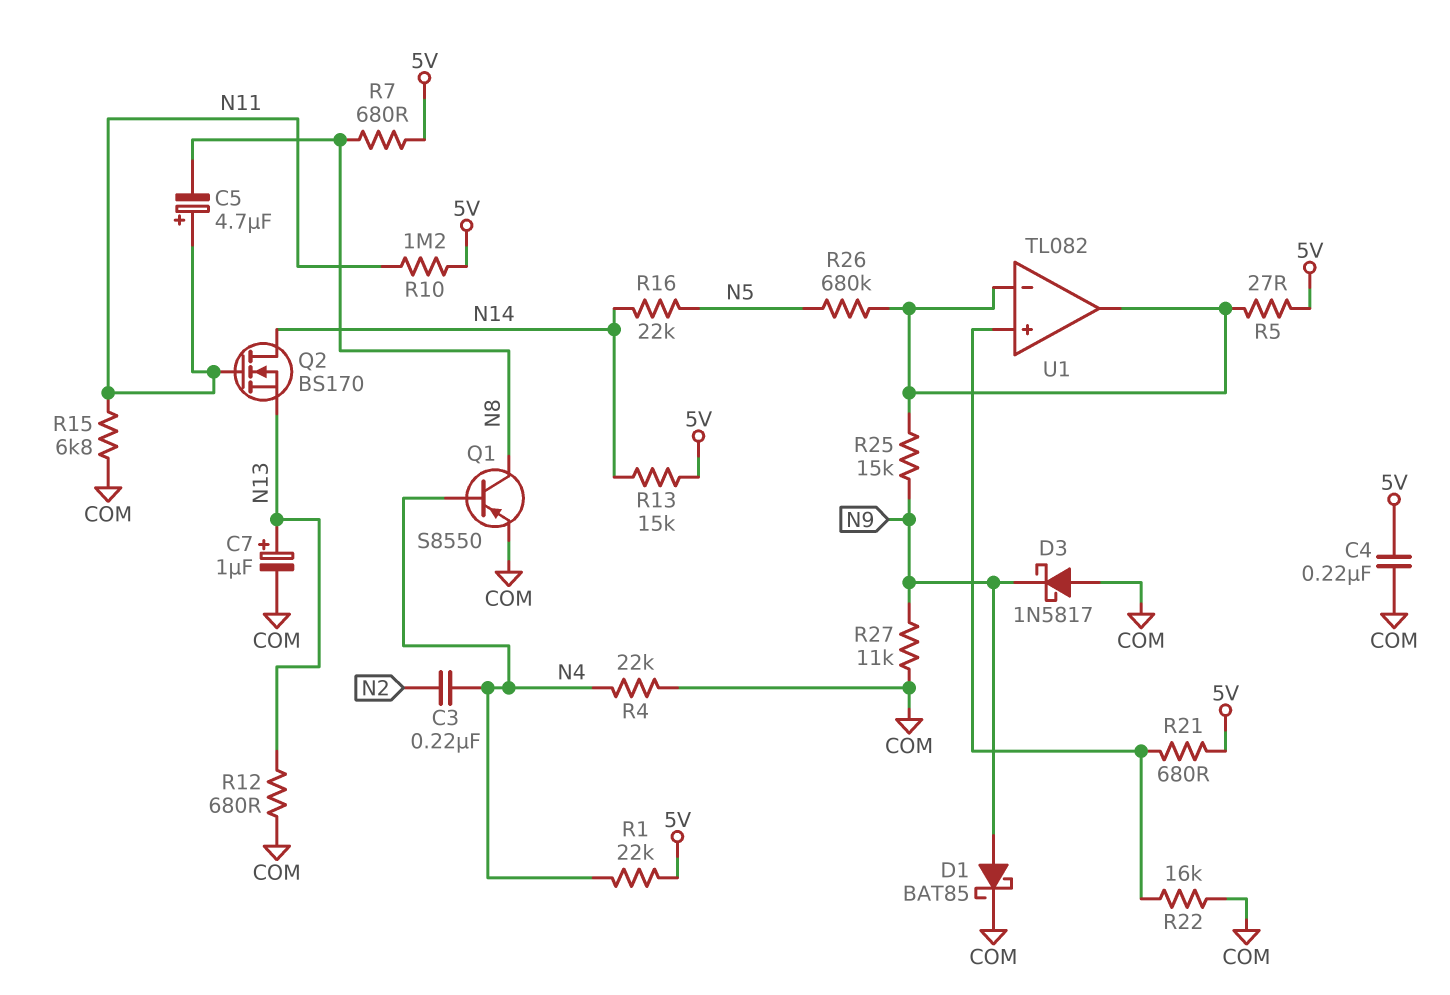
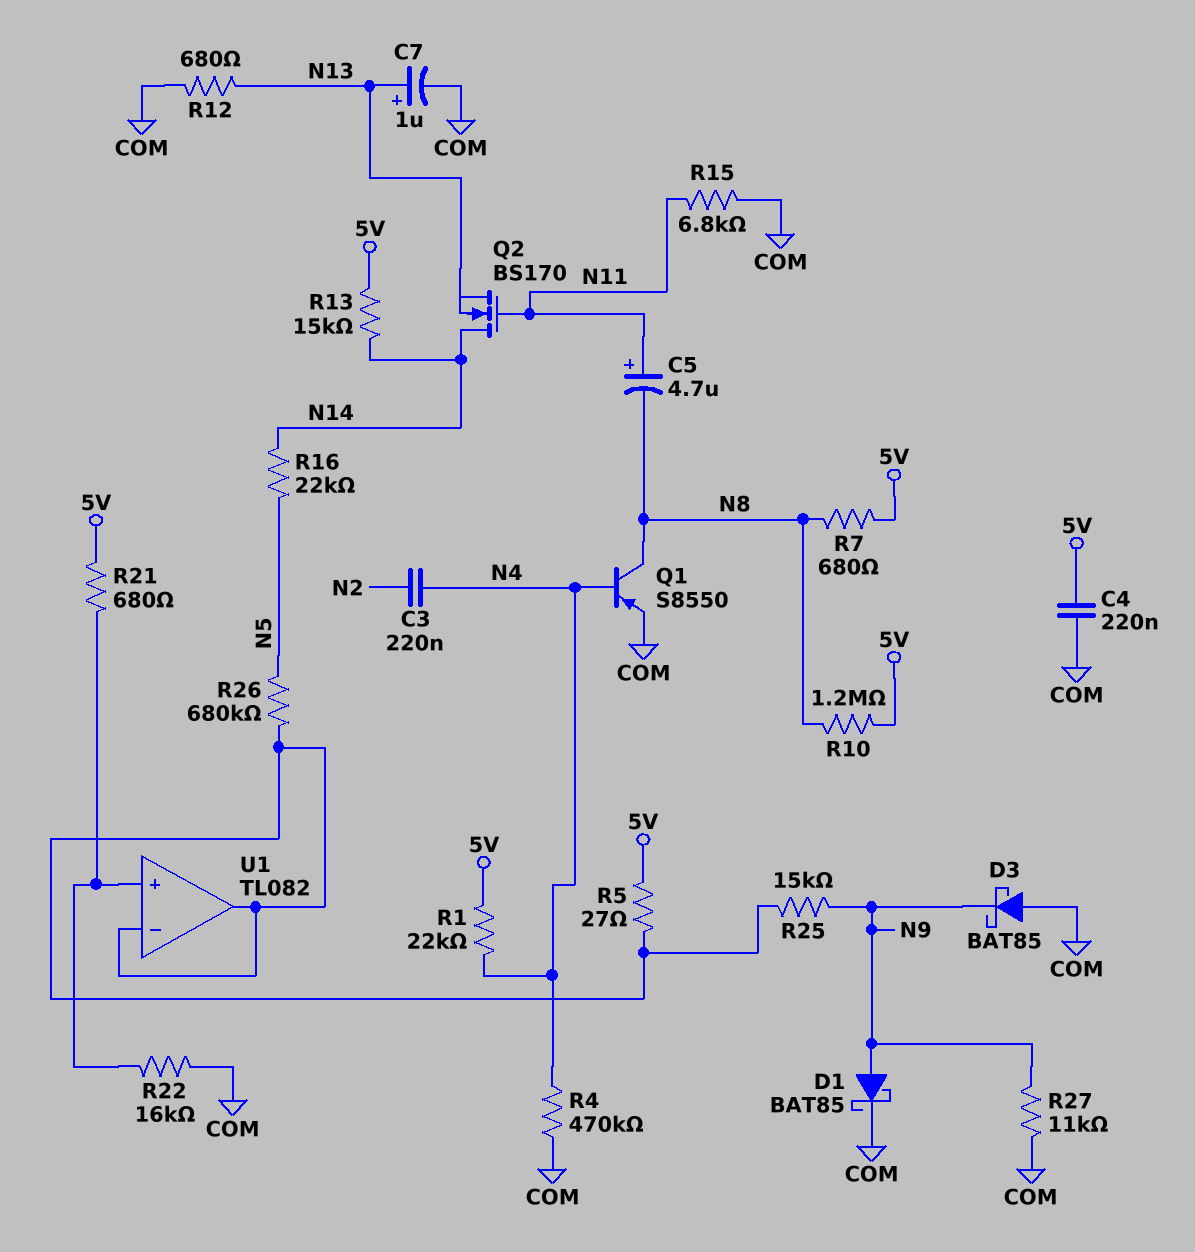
D3: schottky 1N5817 (A COM, K N9) -> schottky BAT85 (A COM, K N9)
R4: 22k (COM, N4) -> 470k (COM, N4)
R10: 1.2M (5V, N11) -> 1.2M (5V, N8)

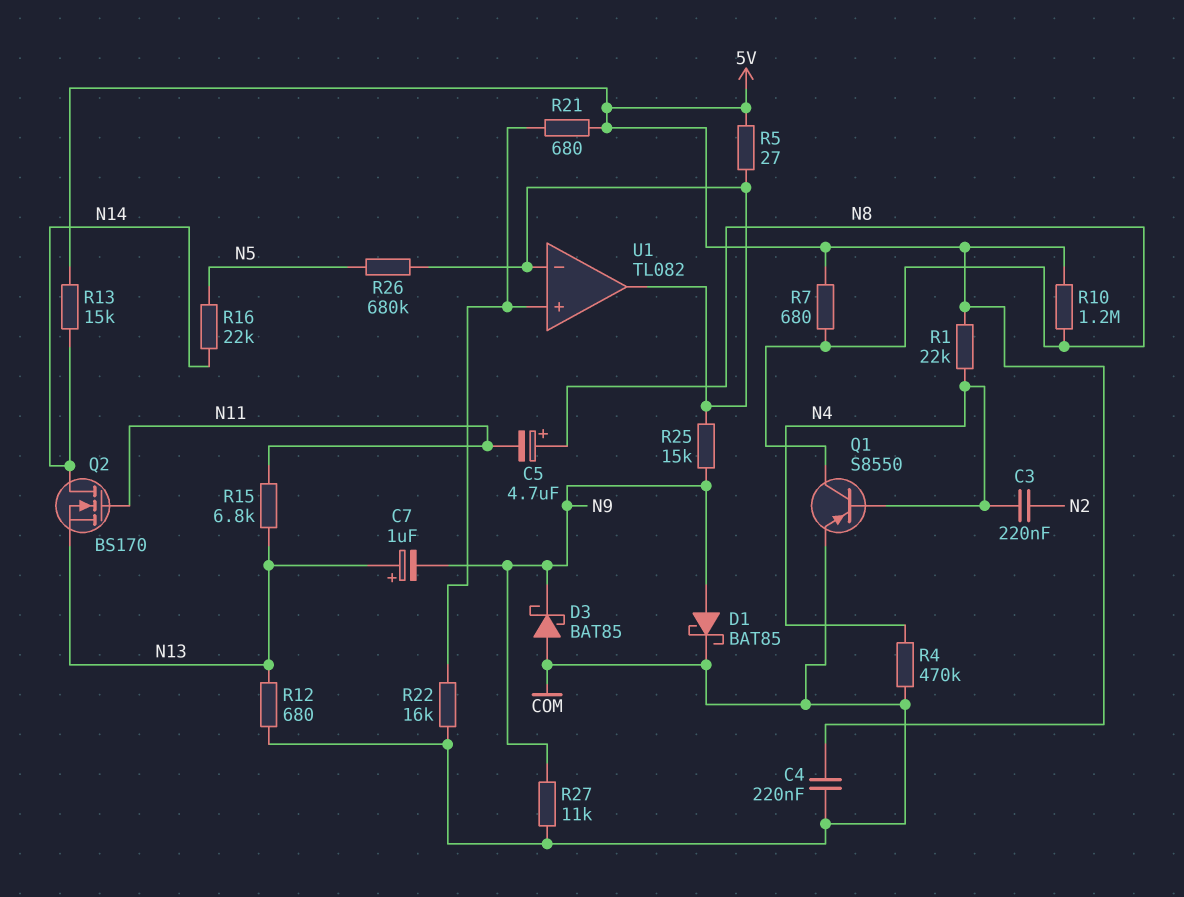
C5: 4.7uF (plus N11, minus N8) -> 4.7uF (plus N8, minus N11)
C7: 1uF (plus N13, minus COM) -> 1uF (plus N13, minus N9)
R15: 6.8k (COM, N11) -> 6.8k (N11, N13)

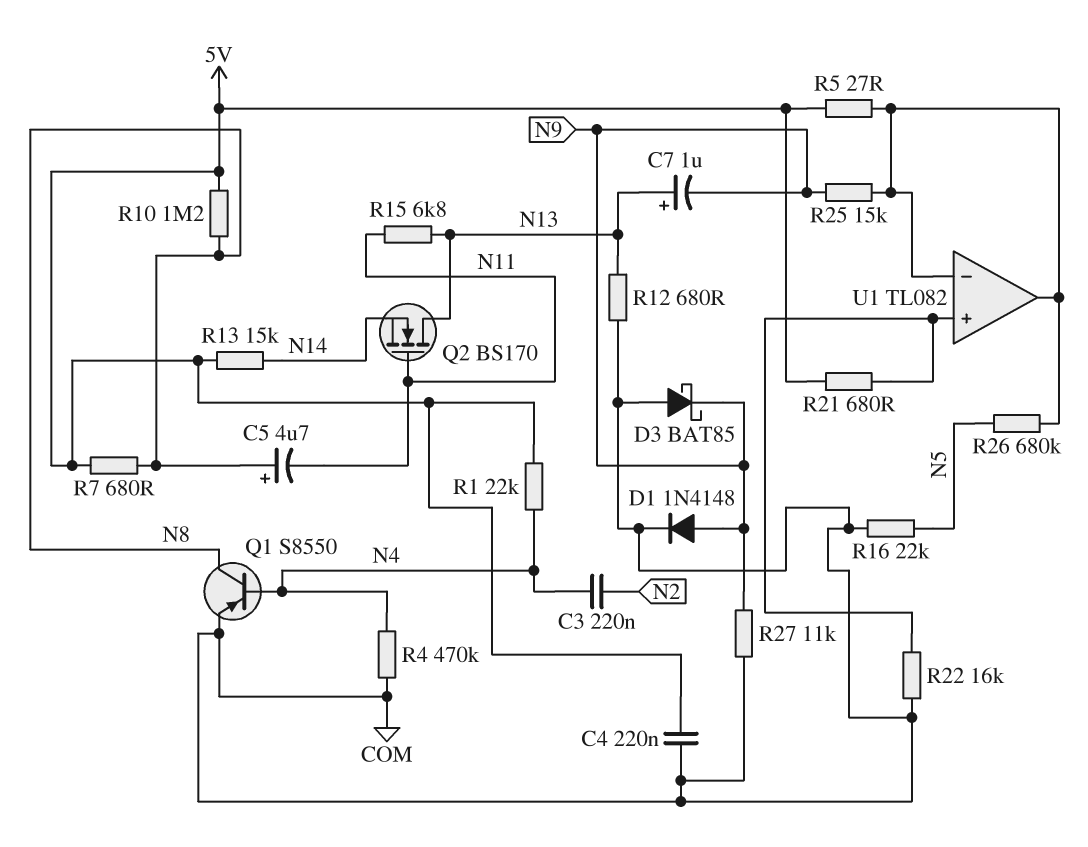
D1: schottky BAT85 (A N9, K COM) -> diode 1N4148 (A N9, K COM)
Q2: NMOS BS170 (G N11, D N14, S N13) -> NMOS BS170 (G N11, D N13, S N14)
R16: 22k (N5, N14) -> 22k (COM, N5)

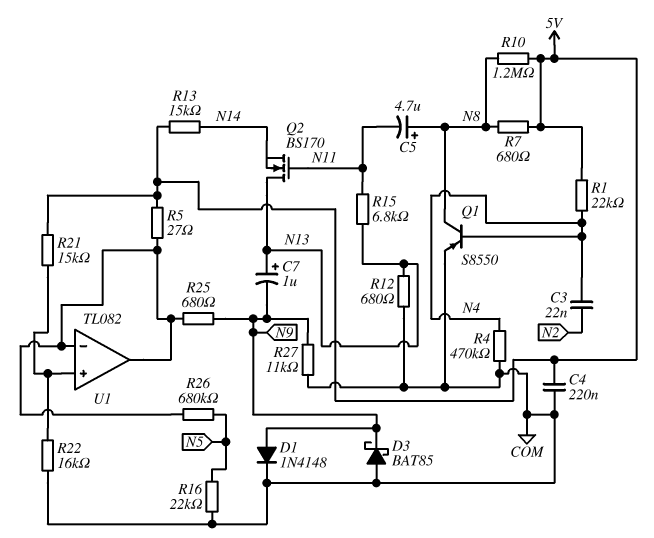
C3: 220nF (N2, N4) -> 22nF (N2, N4)
R21: 680 (5V, U1/in+) -> 15k (5V, U1/in+)
R25: 15k (N9, U1/in-) -> 680 (N9, U1/in-)

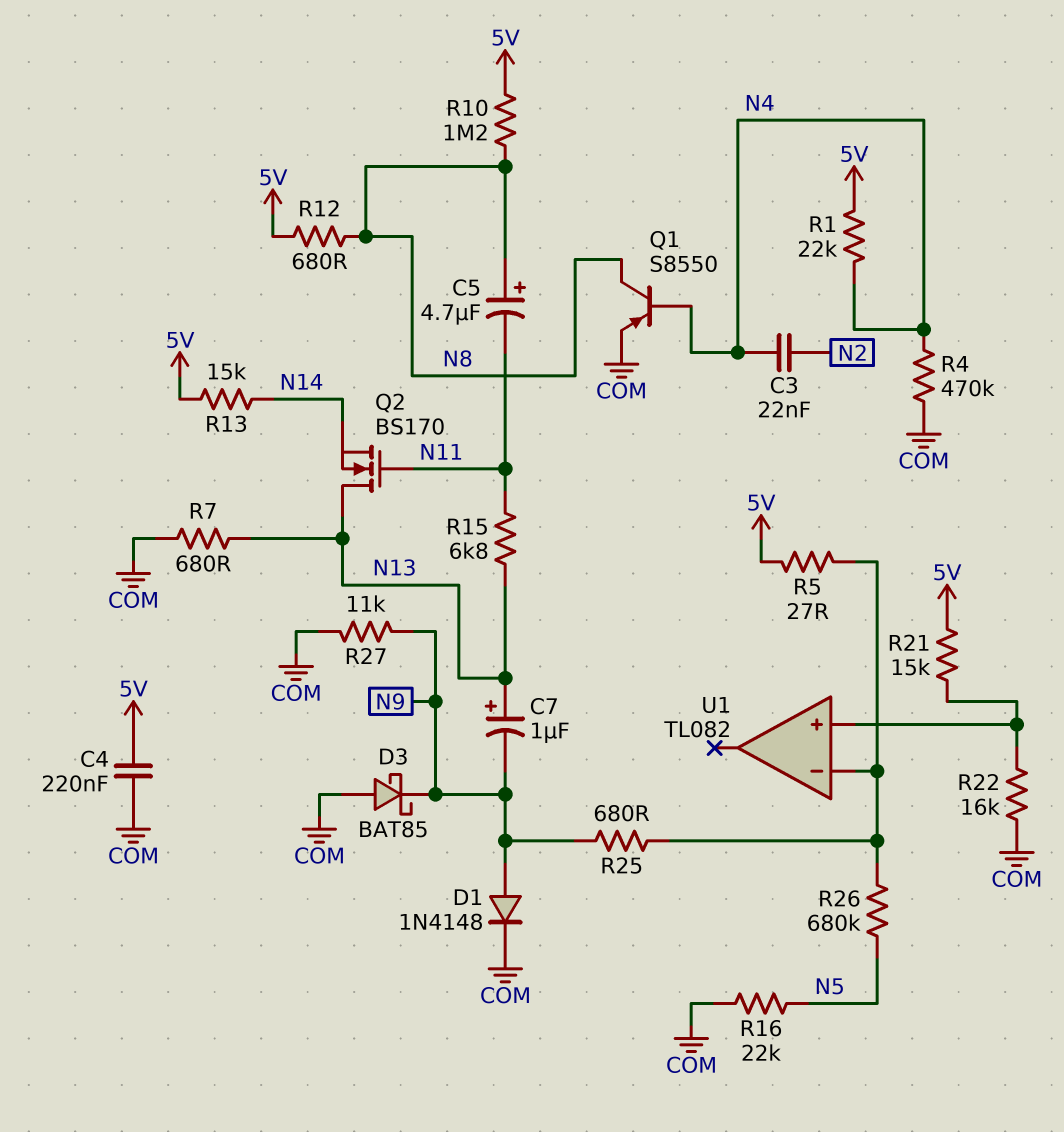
R7: 680 (5V, N8) -> 680 (COM, N13)
R12: 680 (COM, N13) -> 680 (5V, N8)
U1 pin out: U1/in- -> none

